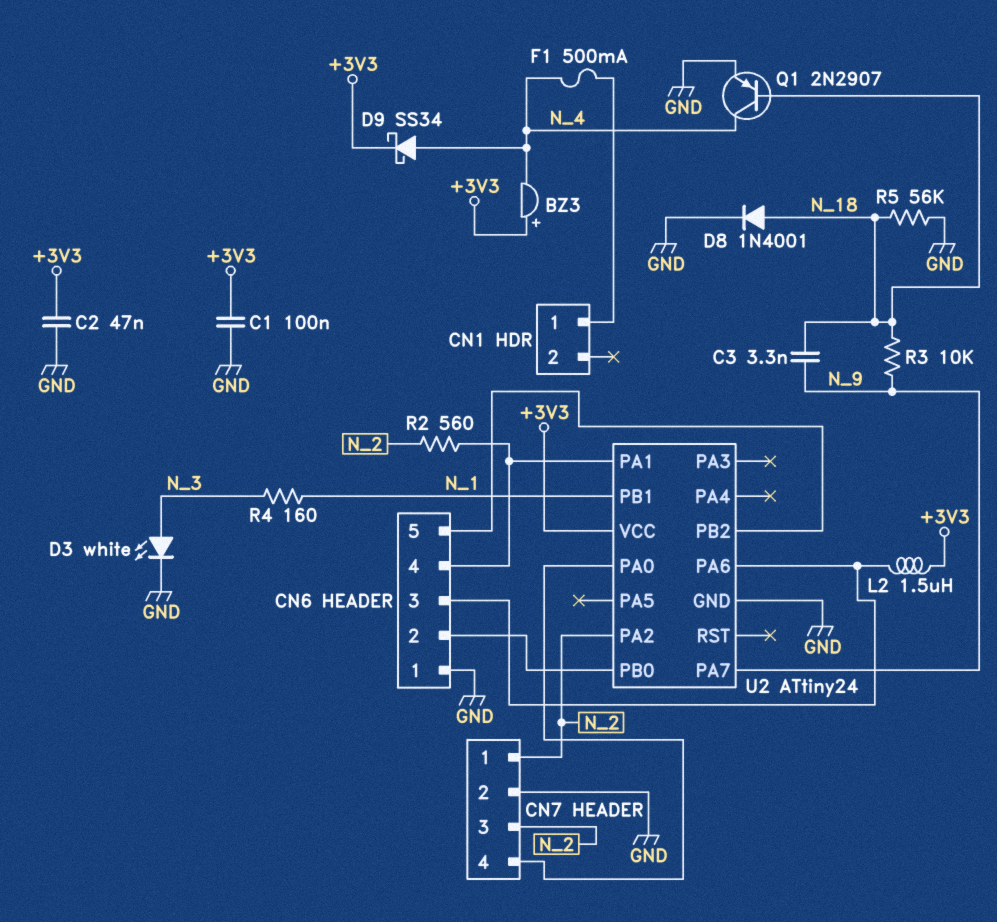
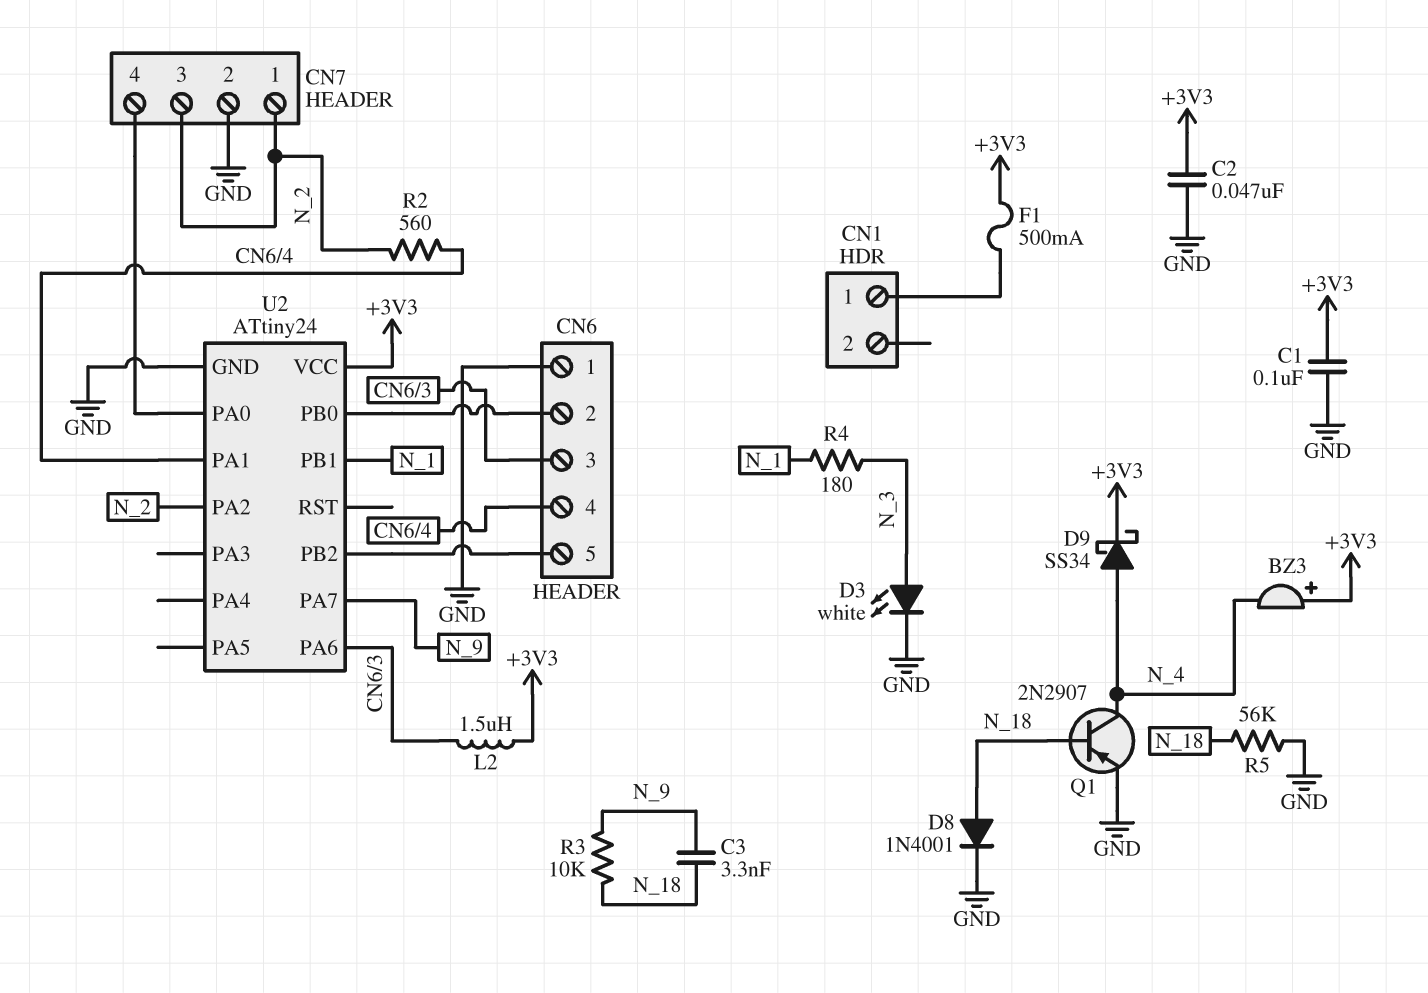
F1: 500mA (CN1/1, N_4) -> 500mA (+3V3, CN1/1)
R4: 160 (N_1, N_3) -> 180 (N_1, N_3)

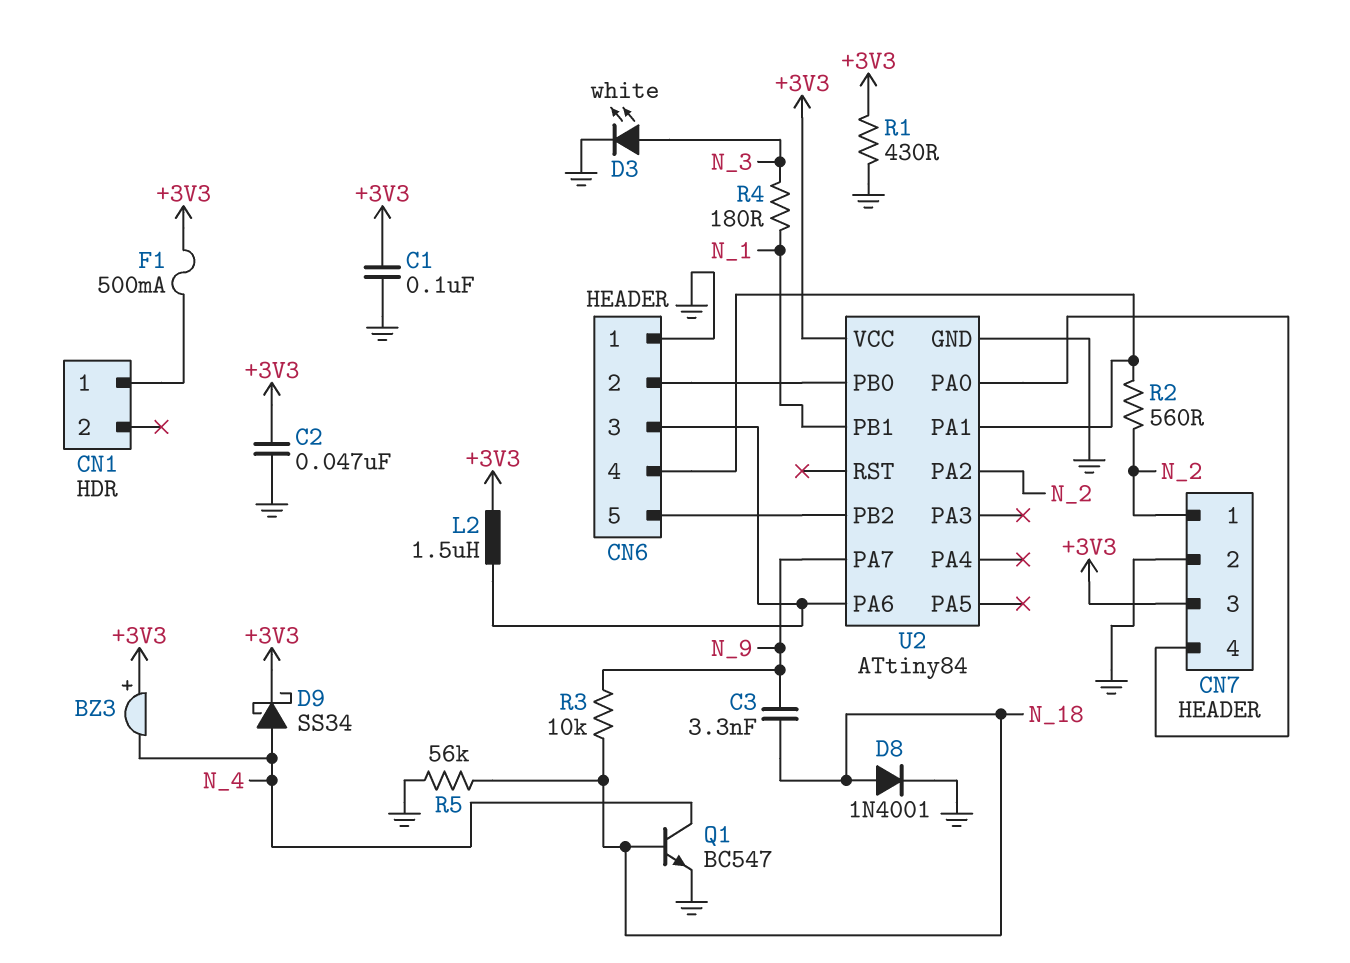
CN7 pin 3: N_2 -> +3V3
Q1: PNP 2N2907 (B N_18, C N_4, E GND) -> NPN BC547 (B N_18, C N_4, E GND)
R1: none -> 430 (+3V3, GND)
U2: ATtiny24 -> ATtiny84

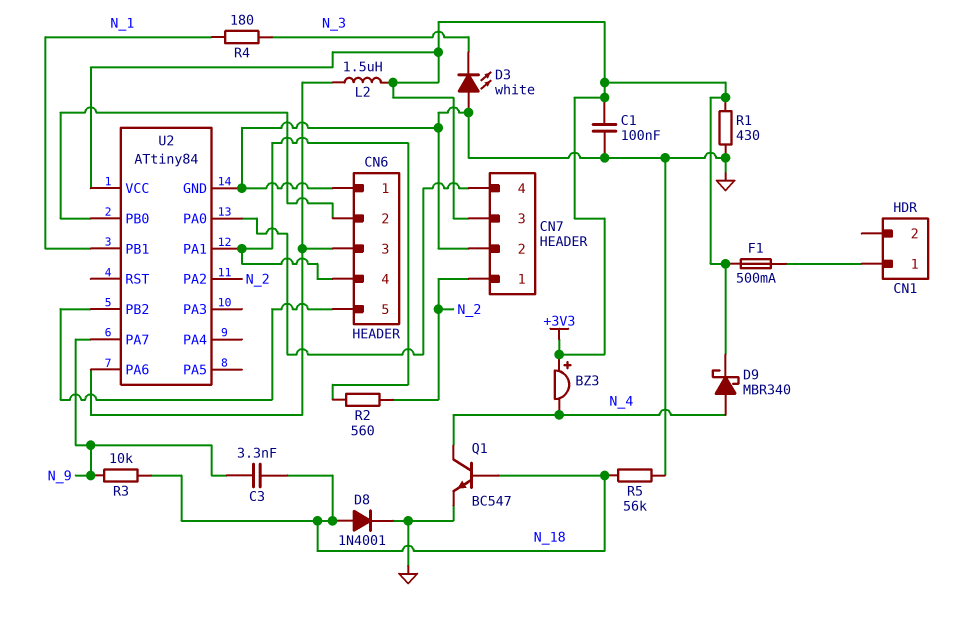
C2: 47nF (+3V3, GND) -> none
D3: LED white (A N_3, K GND) -> LED white (A GND, K N_3)
D9: schottky SS34 (A N_4, K +3V3) -> schottky MBR340 (A N_4, K +3V3)

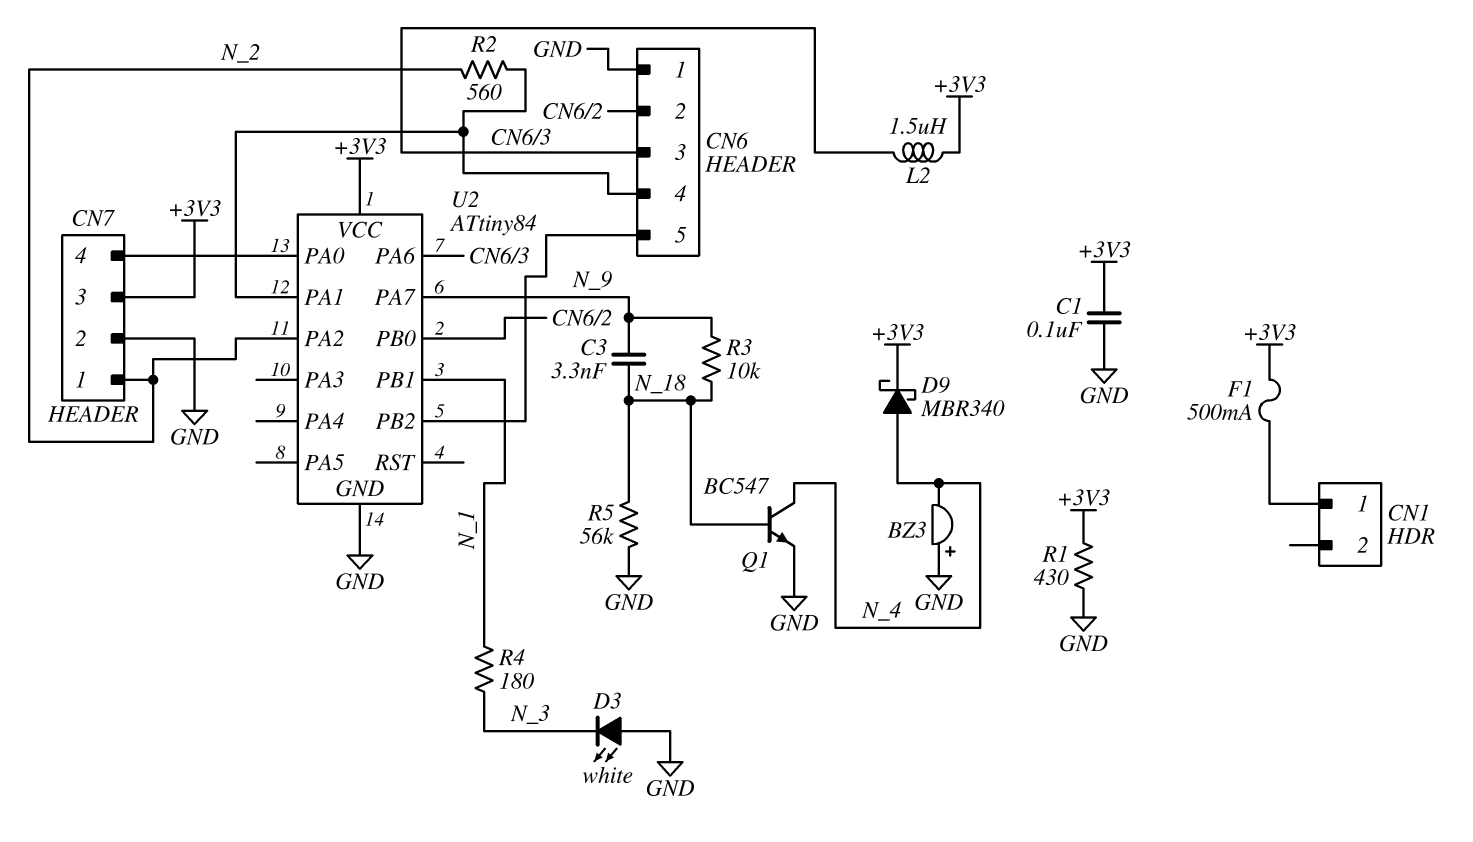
BZ3: buzzer (plus +3V3, minus N_4) -> buzzer (plus GND, minus N_4)
D8: diode 1N4001 (A N_18, K GND) -> none

